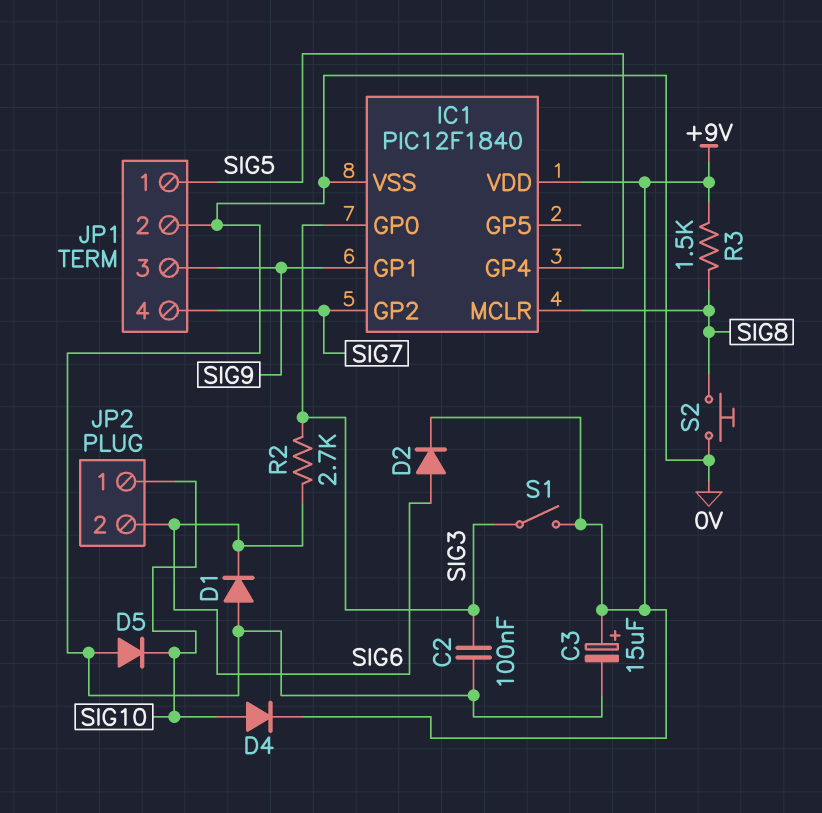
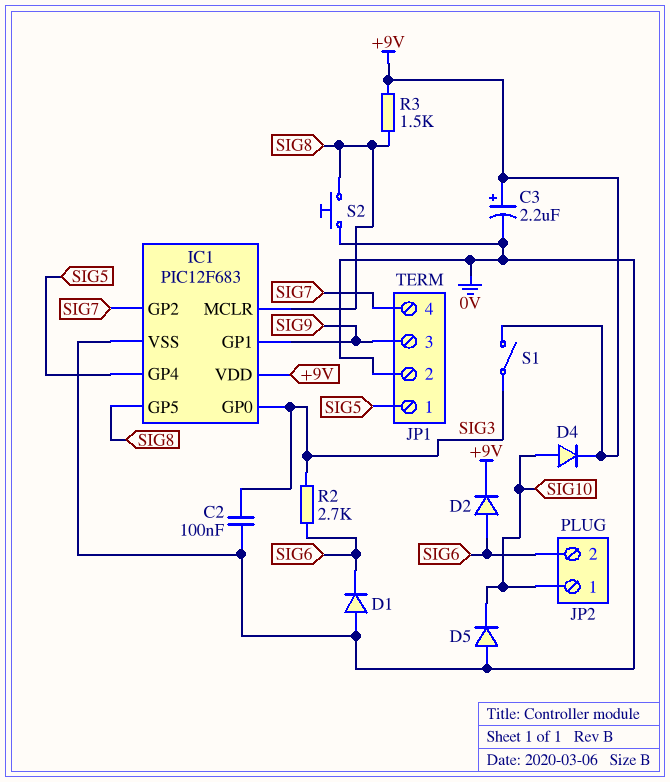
C3: 15uF (plus +9V, minus 0V) -> 2.2uF (plus +9V, minus 0V)
IC1: PIC12F1840 -> PIC12F683
IC1 pin GP5: none -> SIG8

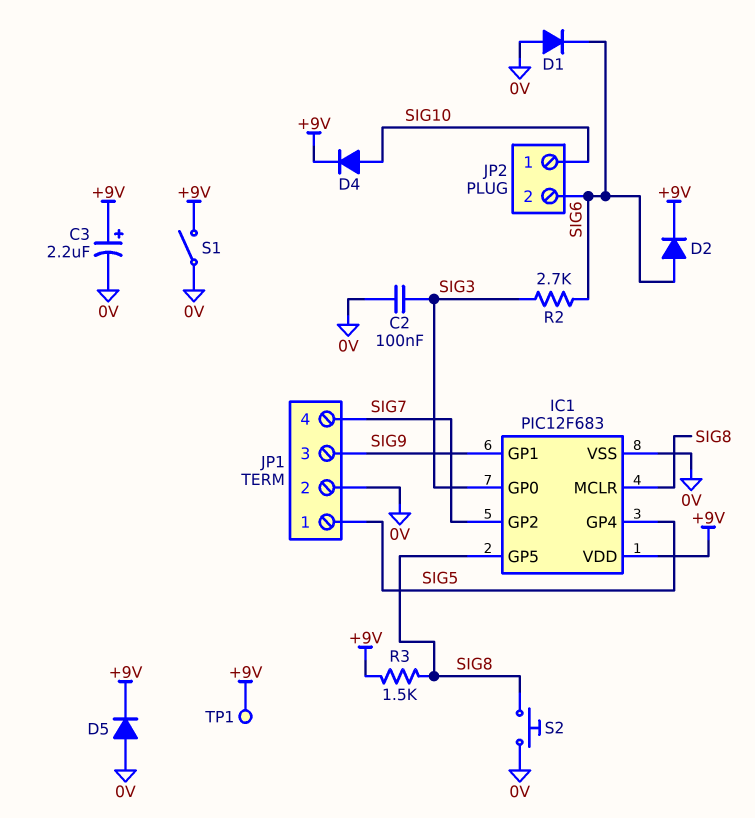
D5: diode (A 0V, K SIG10) -> diode (A 0V, K +9V)
S1: switch (+9V, SIG3) -> switch (+9V, 0V)
TP1: none -> test point (+9V)

